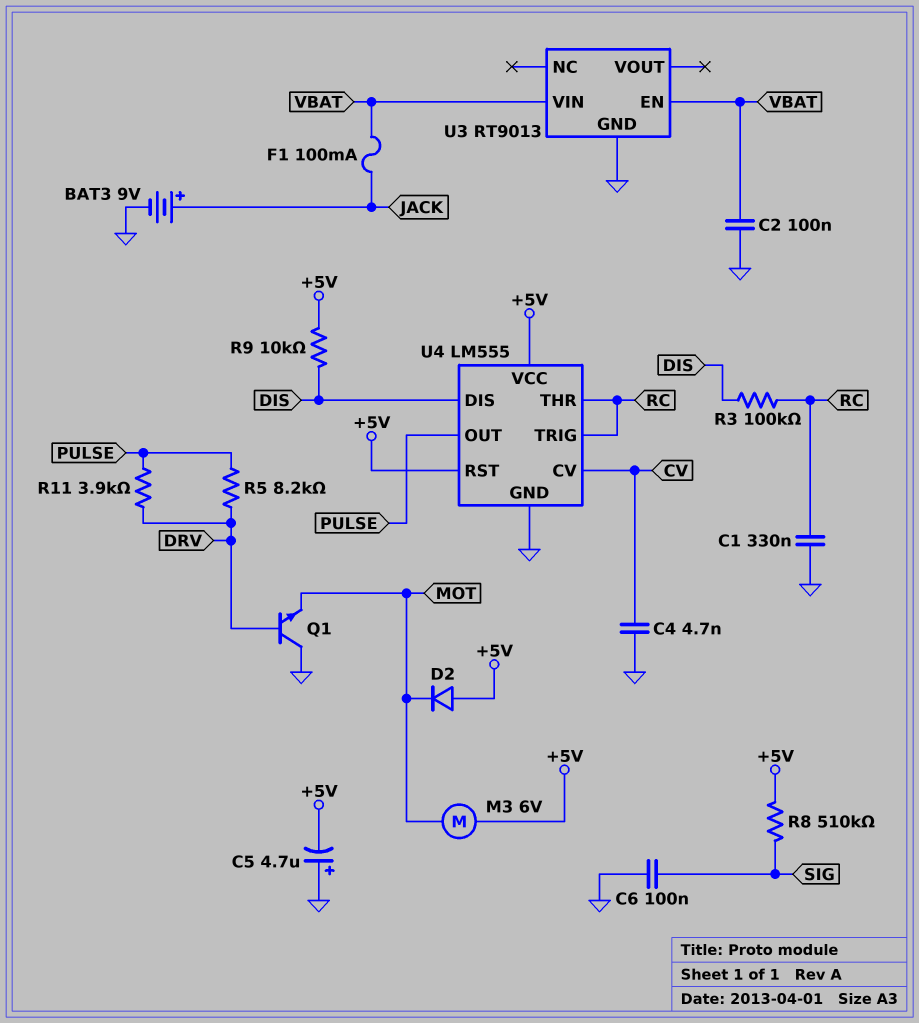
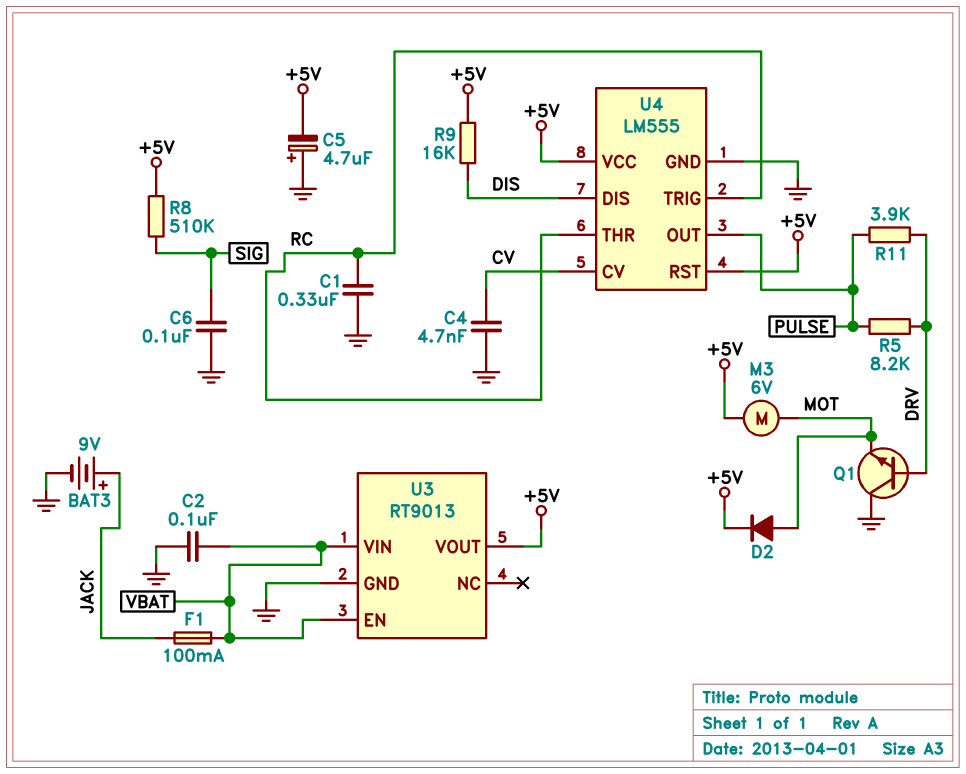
D2: diode (A +5V, K MOT) -> diode (A MOT, K +5V)
R3: 100k (DIS, RC) -> none
R9: 10k (+5V, DIS) -> 16k (+5V, DIS)
U3 pin VOUT: none -> +5V

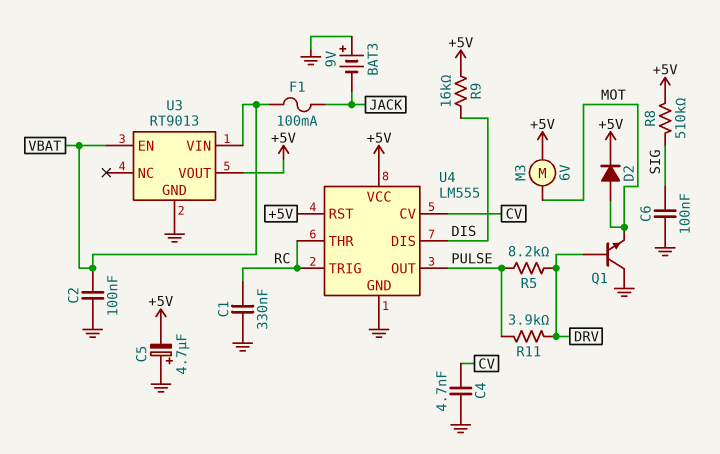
BAT3: 9V (plus JACK, minus GND) -> 9V (plus GND, minus JACK)

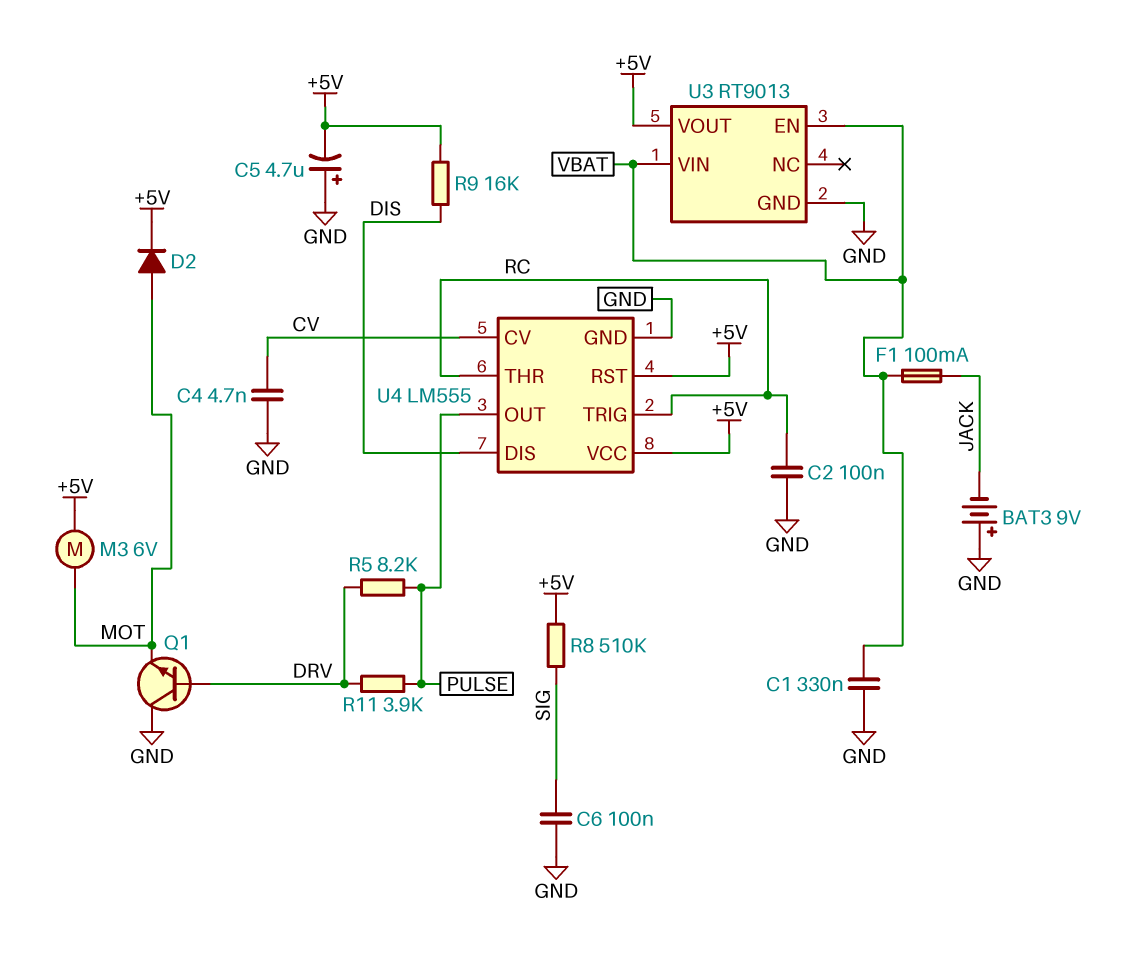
C1: 330nF (GND, RC) -> 330nF (GND, VBAT)
C2: 100nF (GND, VBAT) -> 100nF (GND, RC)

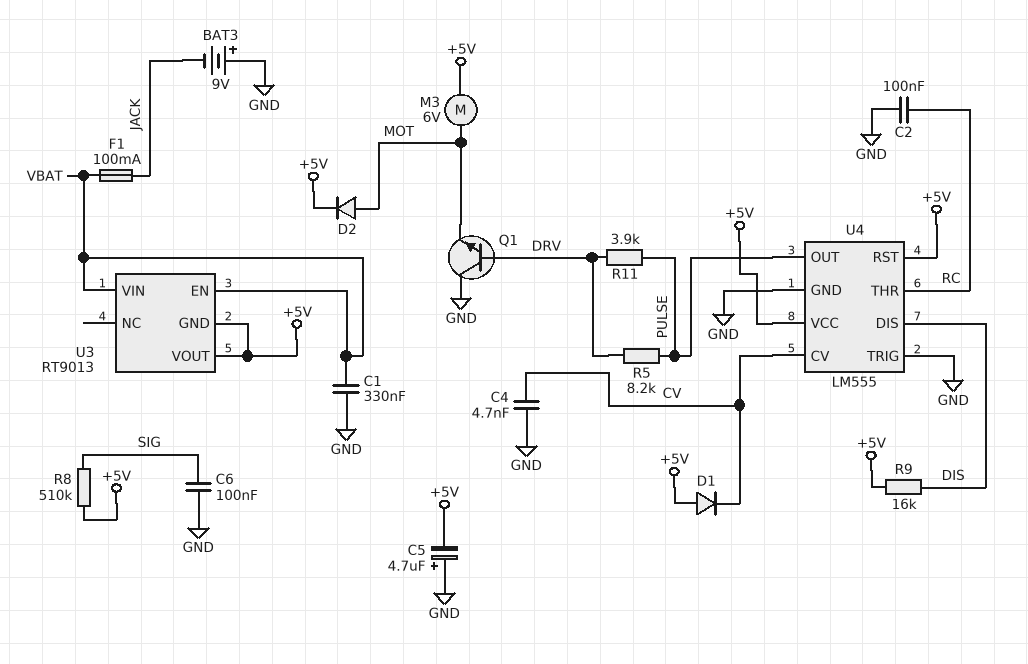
D1: none -> diode (A +5V, K CV)
U3 pin GND: GND -> +5V
U4 pin TRIG: RC -> GND

